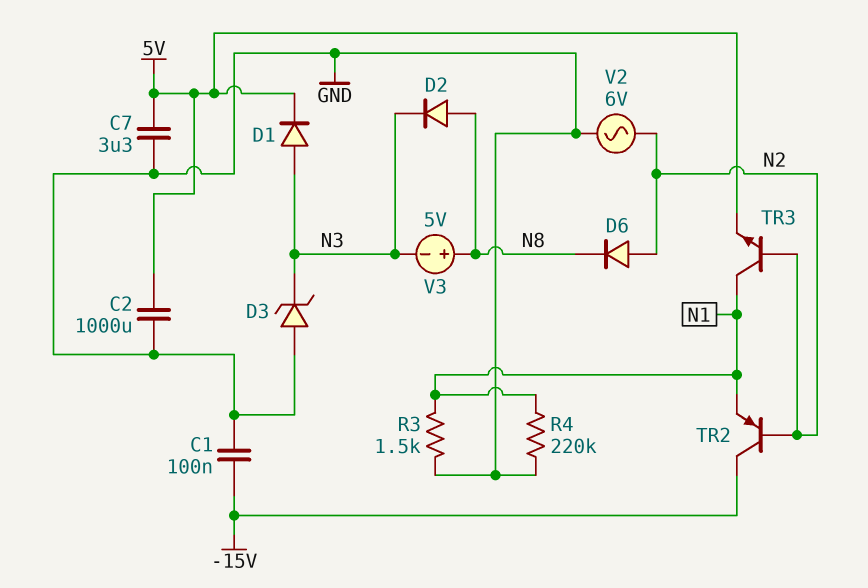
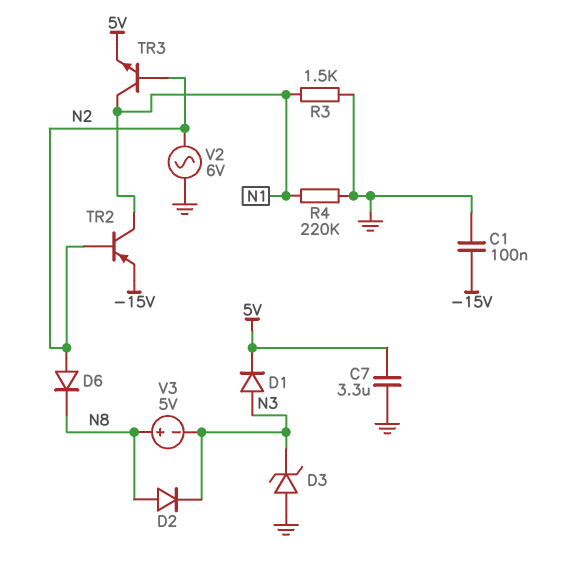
C2: 1000uF (5V, GND) -> none
TR2: PNP (B N2, C -15V, E N1) -> PNP (B N2, C N1, E -15V)

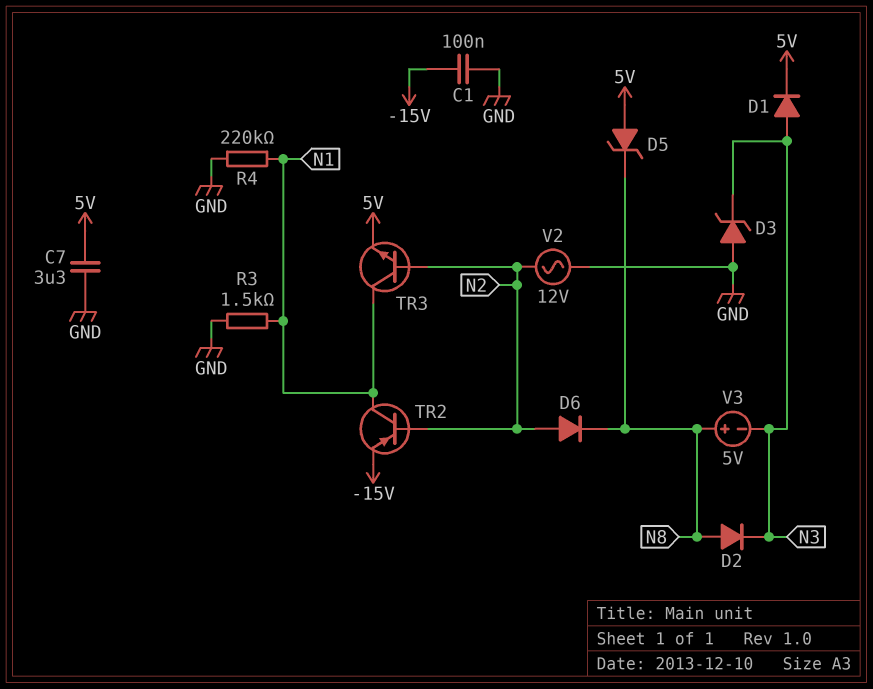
D5: none -> zener (A 5V, K N8)
V2: AC 6V (GND, N2) -> AC 12V (GND, N2)

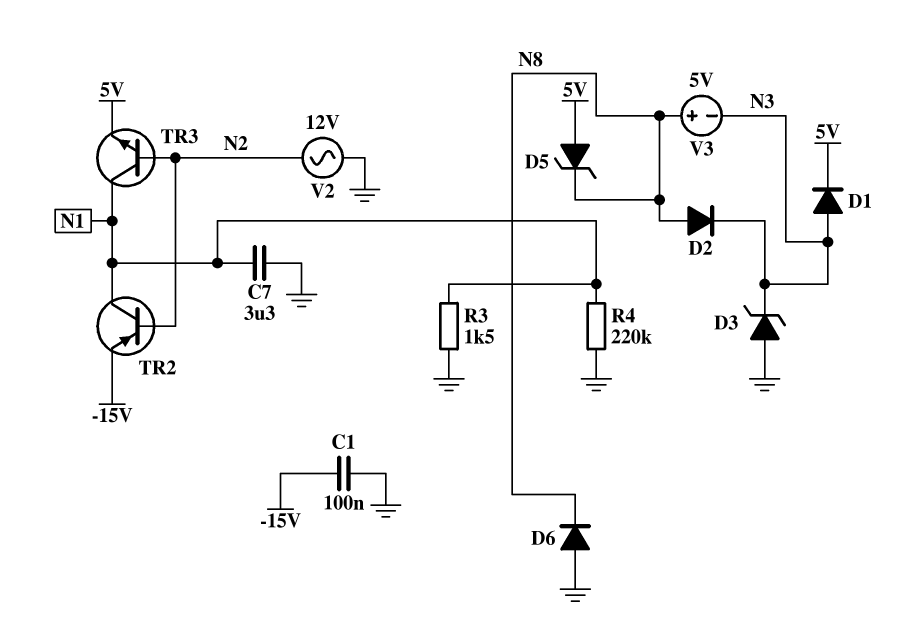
C7: 3.3uF (5V, GND) -> 3.3uF (GND, N1)
D6: diode (A N2, K N8) -> diode (A GND, K N8)

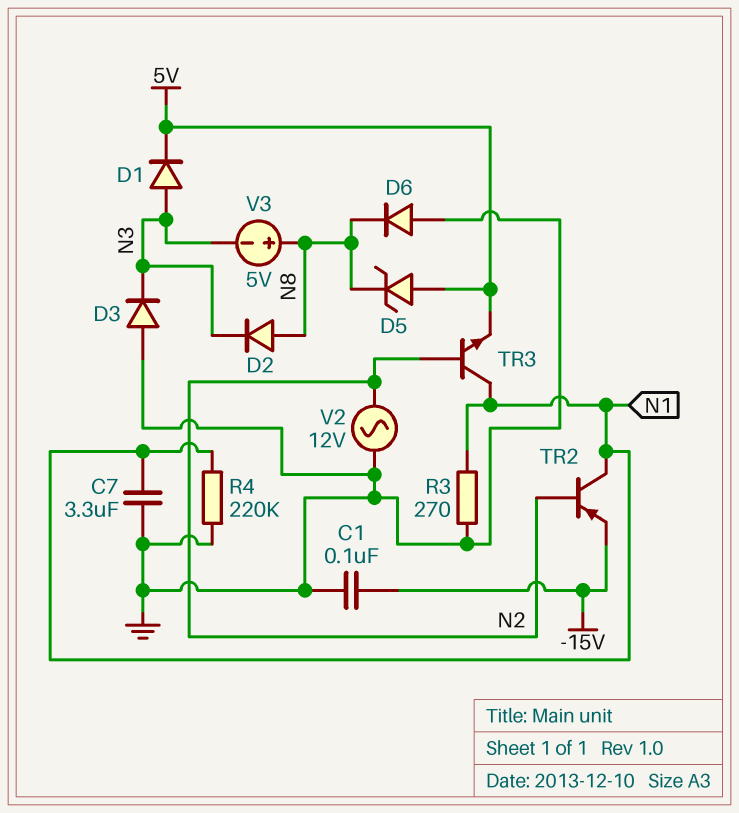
D3: zener (A GND, K N3) -> diode (A GND, K N3)
R3: 1.5k (GND, N1) -> 270 (GND, N1)

